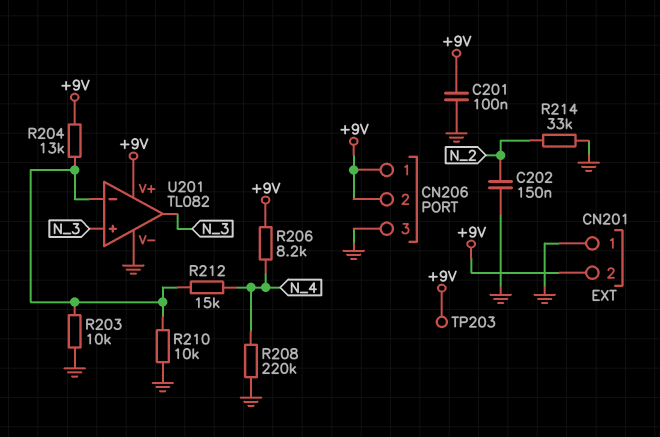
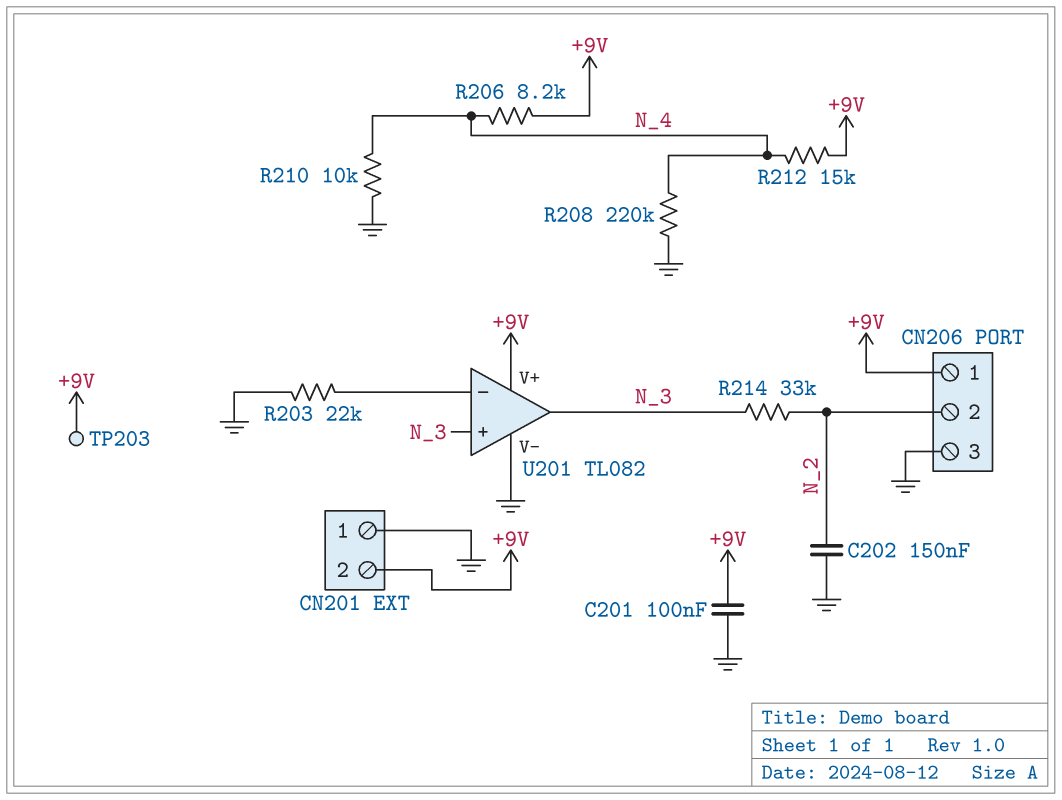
CN206 pin 2: +9V -> N_2
R203: 10k (GND, U201/in-) -> 22k (GND, U201/in-)
R204: 13k (+9V, U201/in-) -> none
R210: 10k (GND, U201/in-) -> 10k (GND, N_4)
R212: 15k (N_4, U201/in-) -> 15k (+9V, N_4)
R214: 33k (GND, N_2) -> 33k (N_2, N_3)

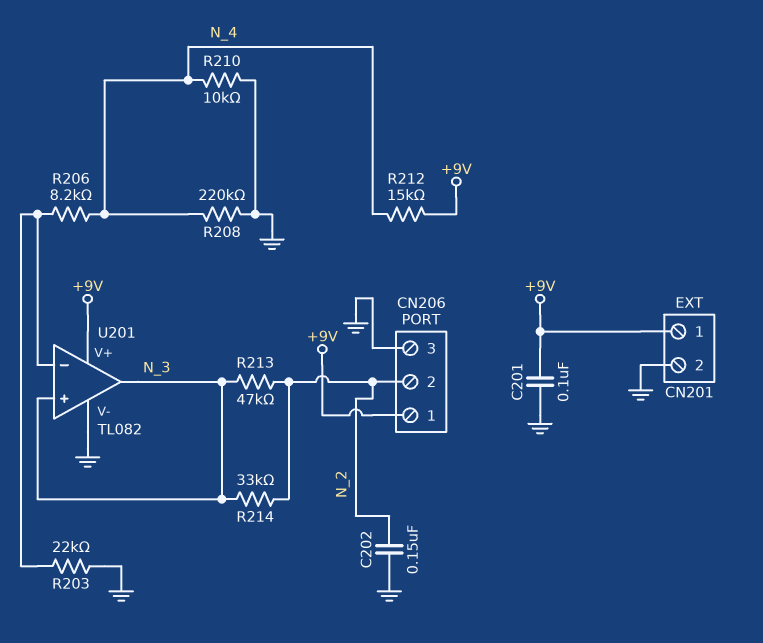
CN201 pin 1: GND -> +9V
CN201 pin 2: +9V -> GND
R206: 8.2k (+9V, N_4) -> 8.2k (N_4, U201/in-)
R213: none -> 47k (N_2, N_3)
TP203: test point (+9V) -> none

